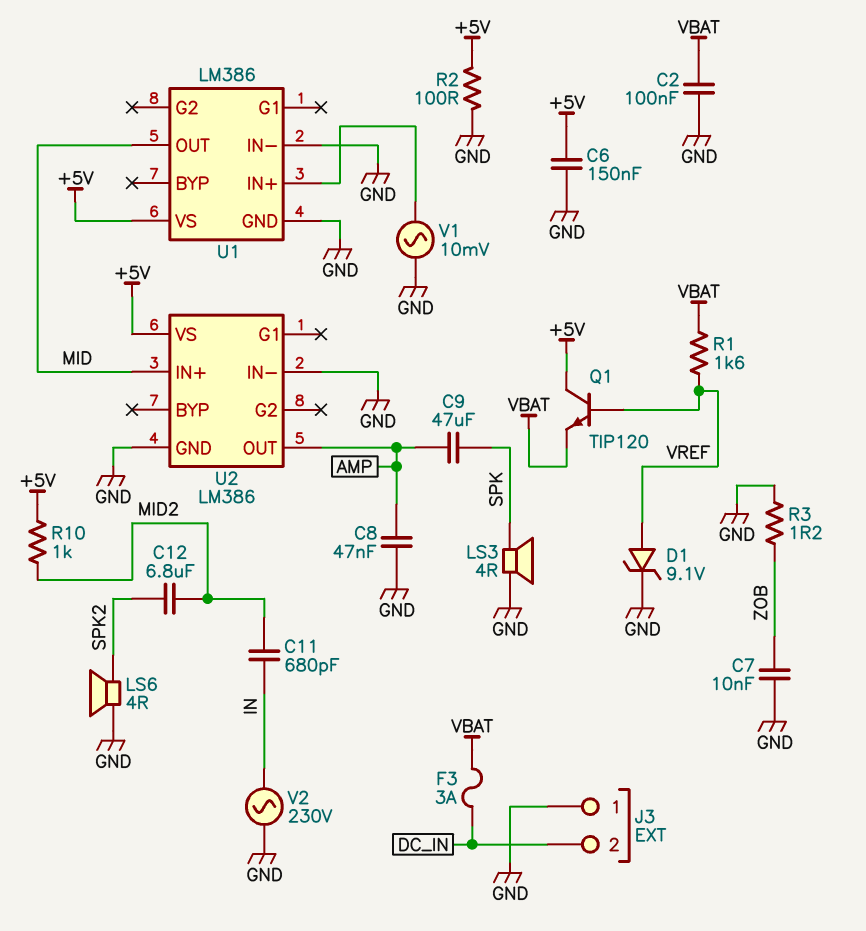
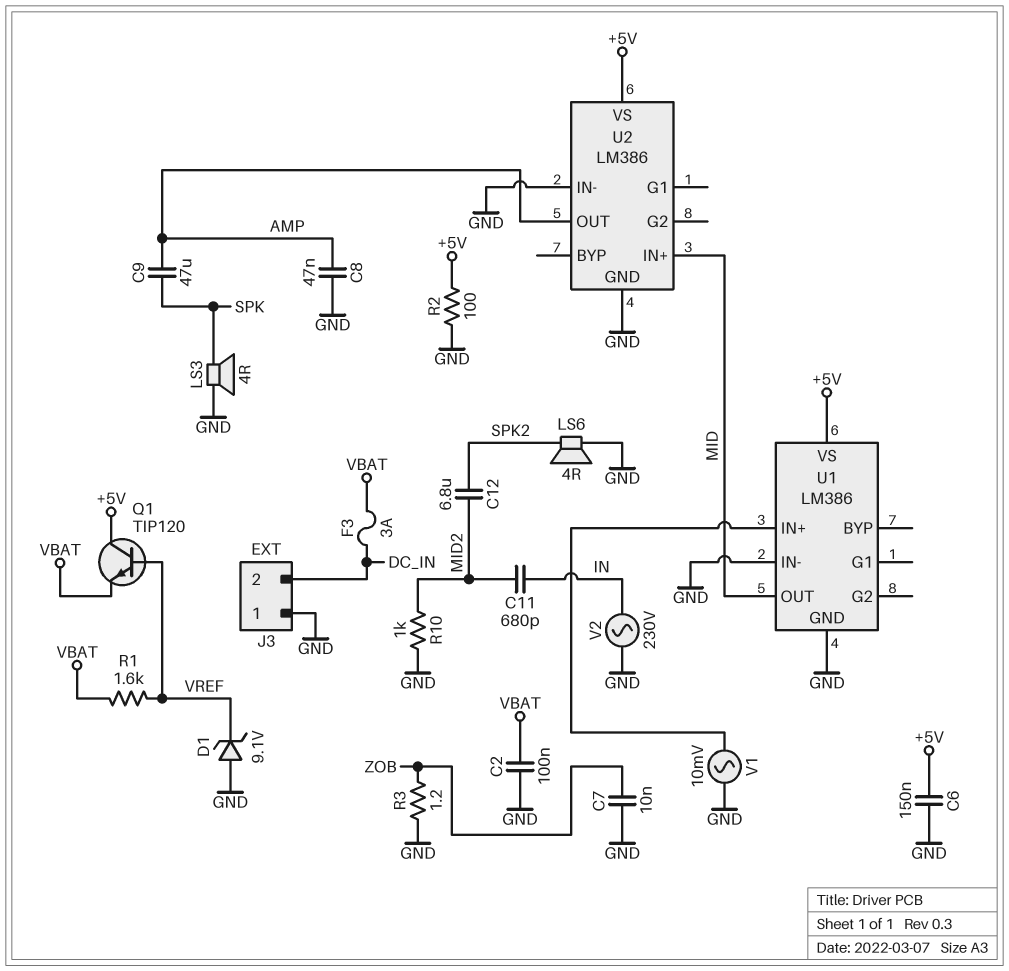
D1: zener 9.1V (A VREF, K GND) -> zener 9.1V (A GND, K VREF)
R10: 1k (+5V, MID2) -> 1k (GND, MID2)

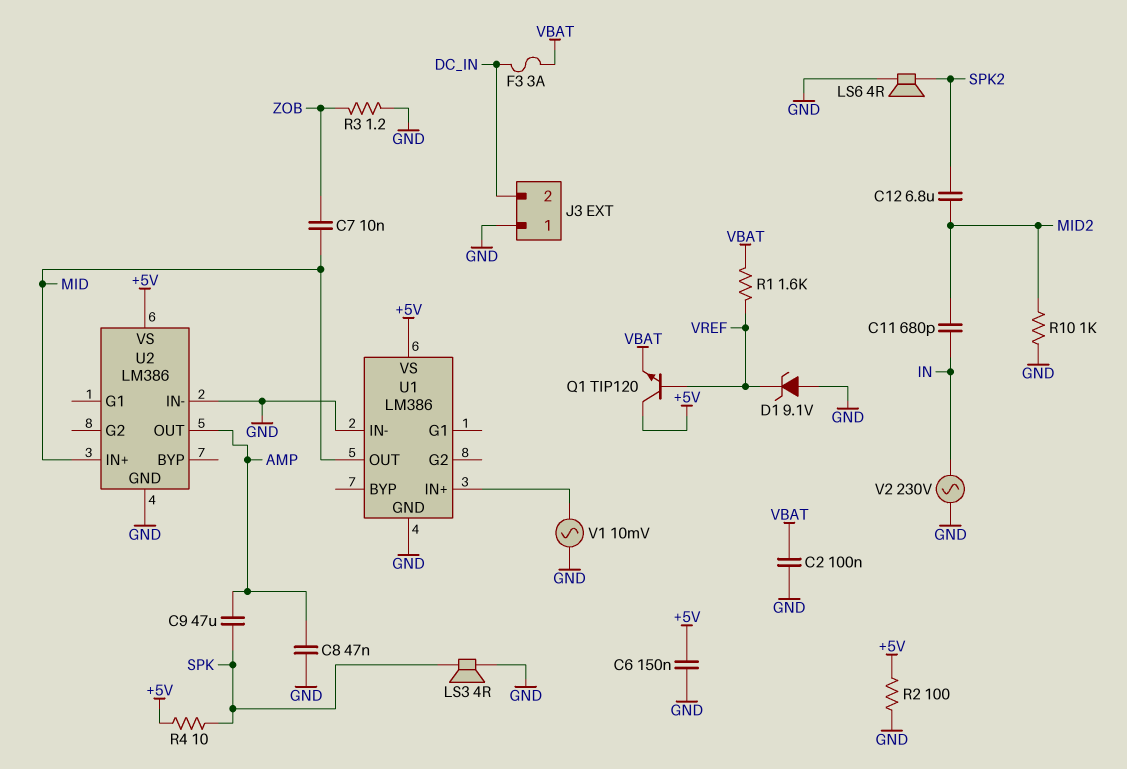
C7: 10nF (GND, ZOB) -> 10nF (MID, ZOB)
R4: none -> 10 (+5V, SPK)

